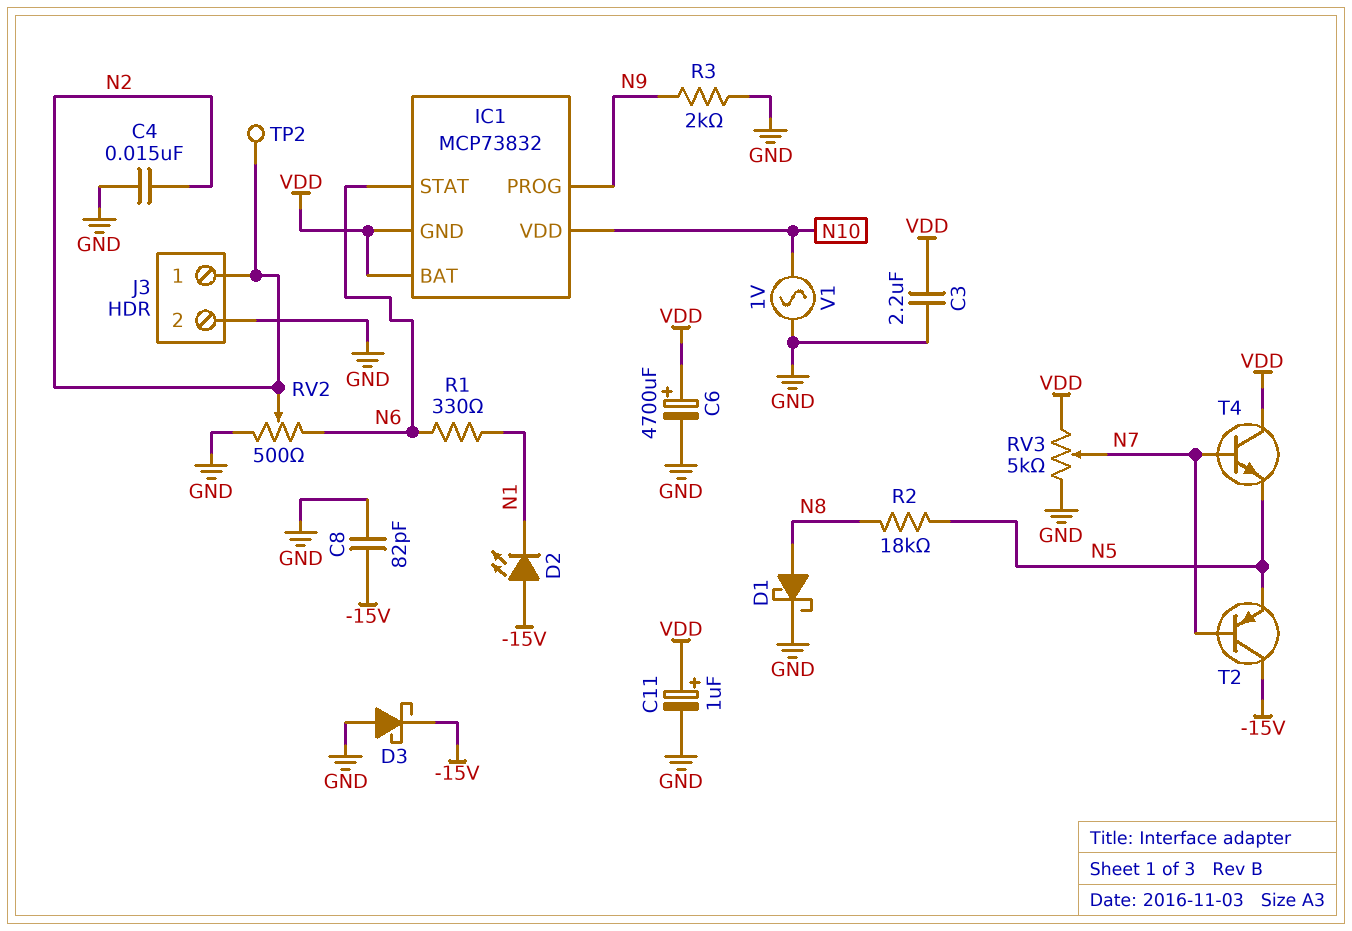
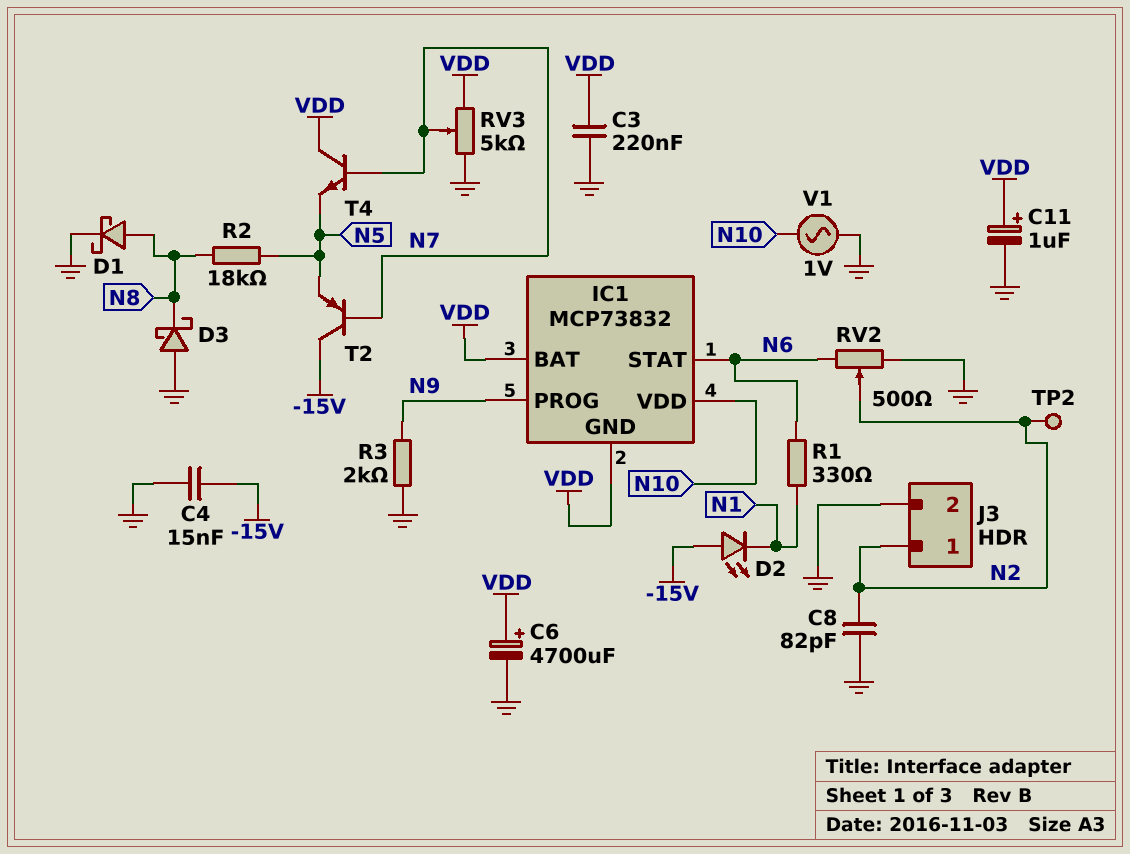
C3: 2.2uF (GND, VDD) -> 220nF (GND, VDD)
C4: 15nF (GND, N2) -> 15nF (-15V, GND)
C8: 82pF (-15V, GND) -> 82pF (GND, N2)
D3: schottky (A GND, K -15V) -> schottky (A GND, K N8)

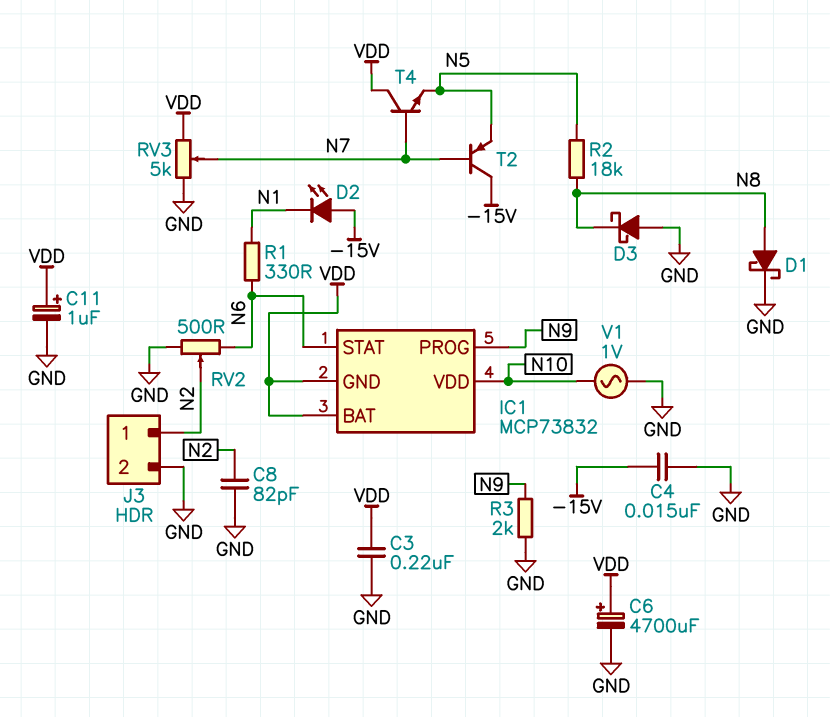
TP2: test point (N2) -> none

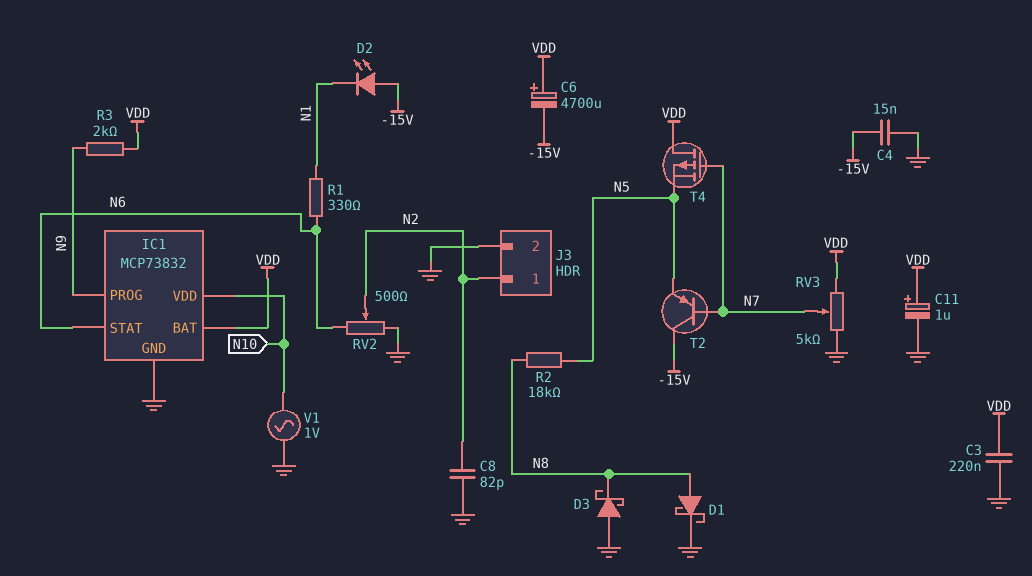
C6: 4700uF (plus VDD, minus GND) -> 4700uF (plus VDD, minus -15V)
IC1 pin GND: VDD -> GND
R3: 2k (GND, N9) -> 2k (N9, VDD)
T4: NPN (B N7, C VDD, E N5) -> PMOS (G N7, D VDD, S N5)

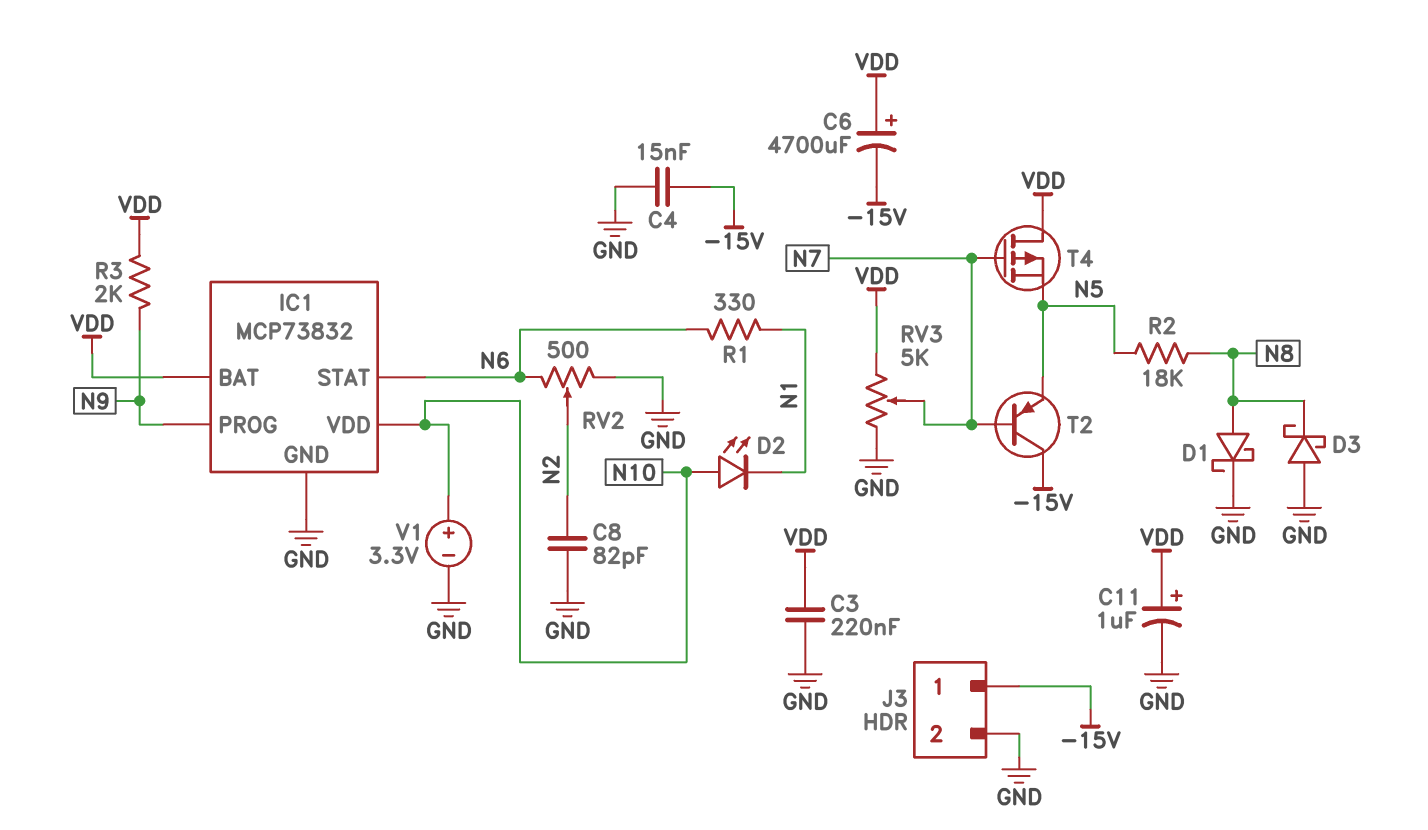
D2: LED (A -15V, K N1) -> LED (A N10, K N1)
J3 pin 1: N2 -> -15V
V1: AC 1V (GND, N10) -> 3.3V (plus N10, minus GND)

